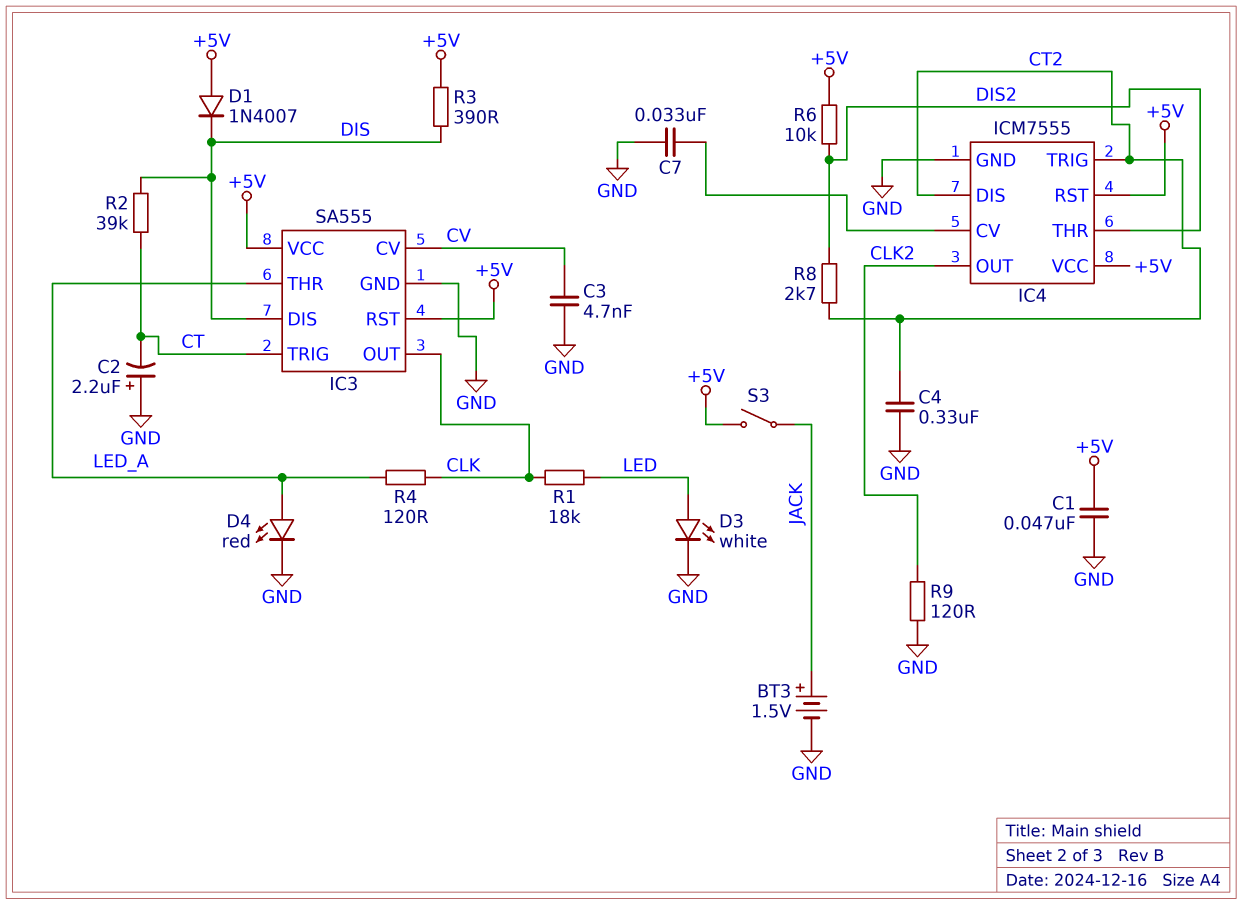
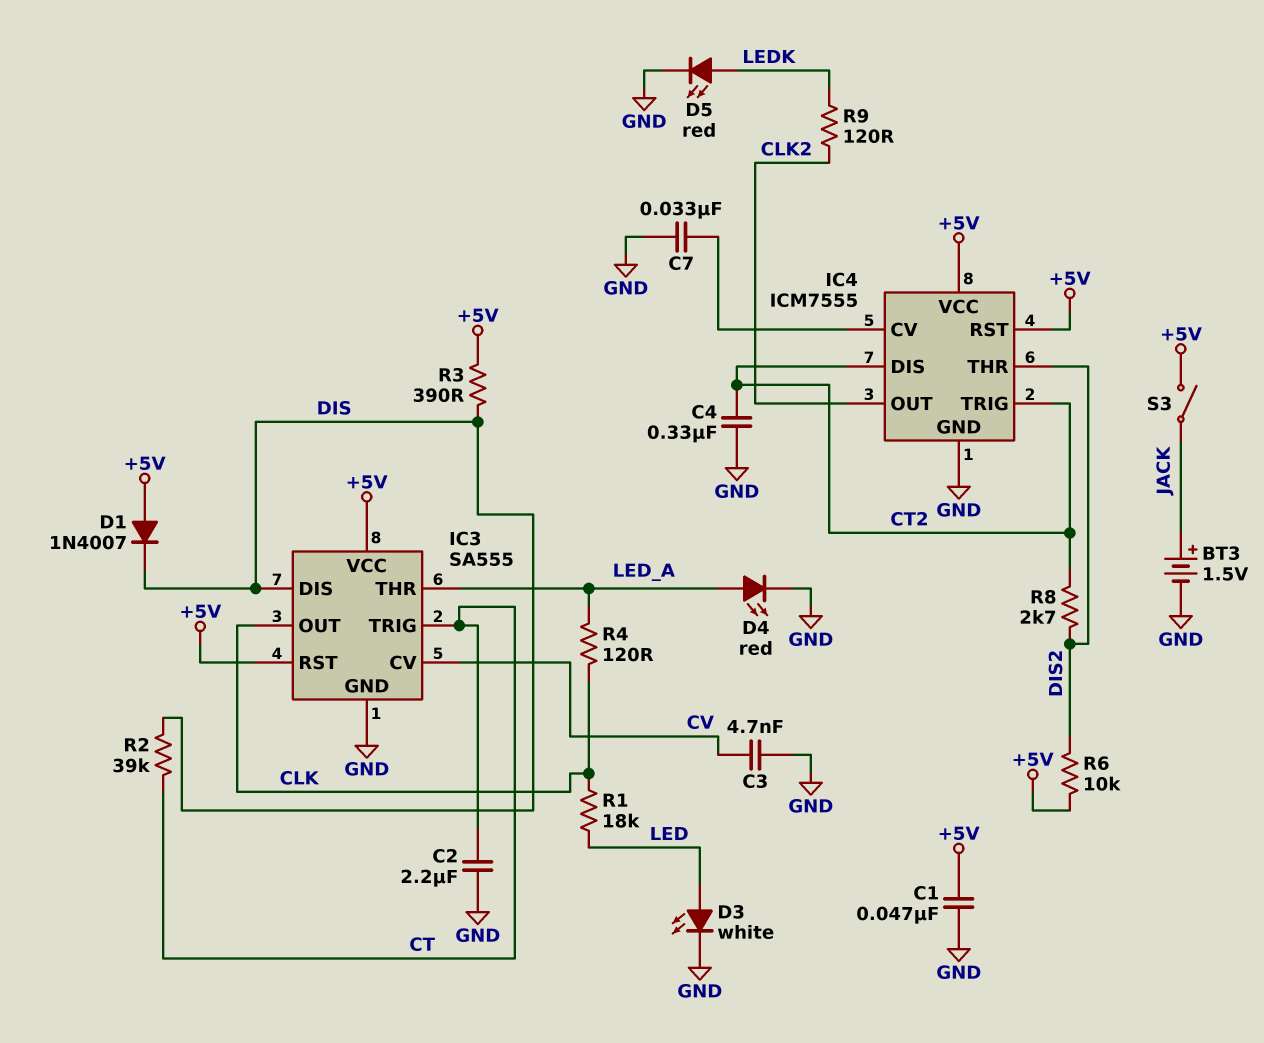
C2: 2.2uF (plus GND, minus CT) -> 2.2uF (CT, GND)
D5: none -> LED red (A LEDK, K GND)
R9: 120 (CLK2, GND) -> 120 (CLK2, LEDK)

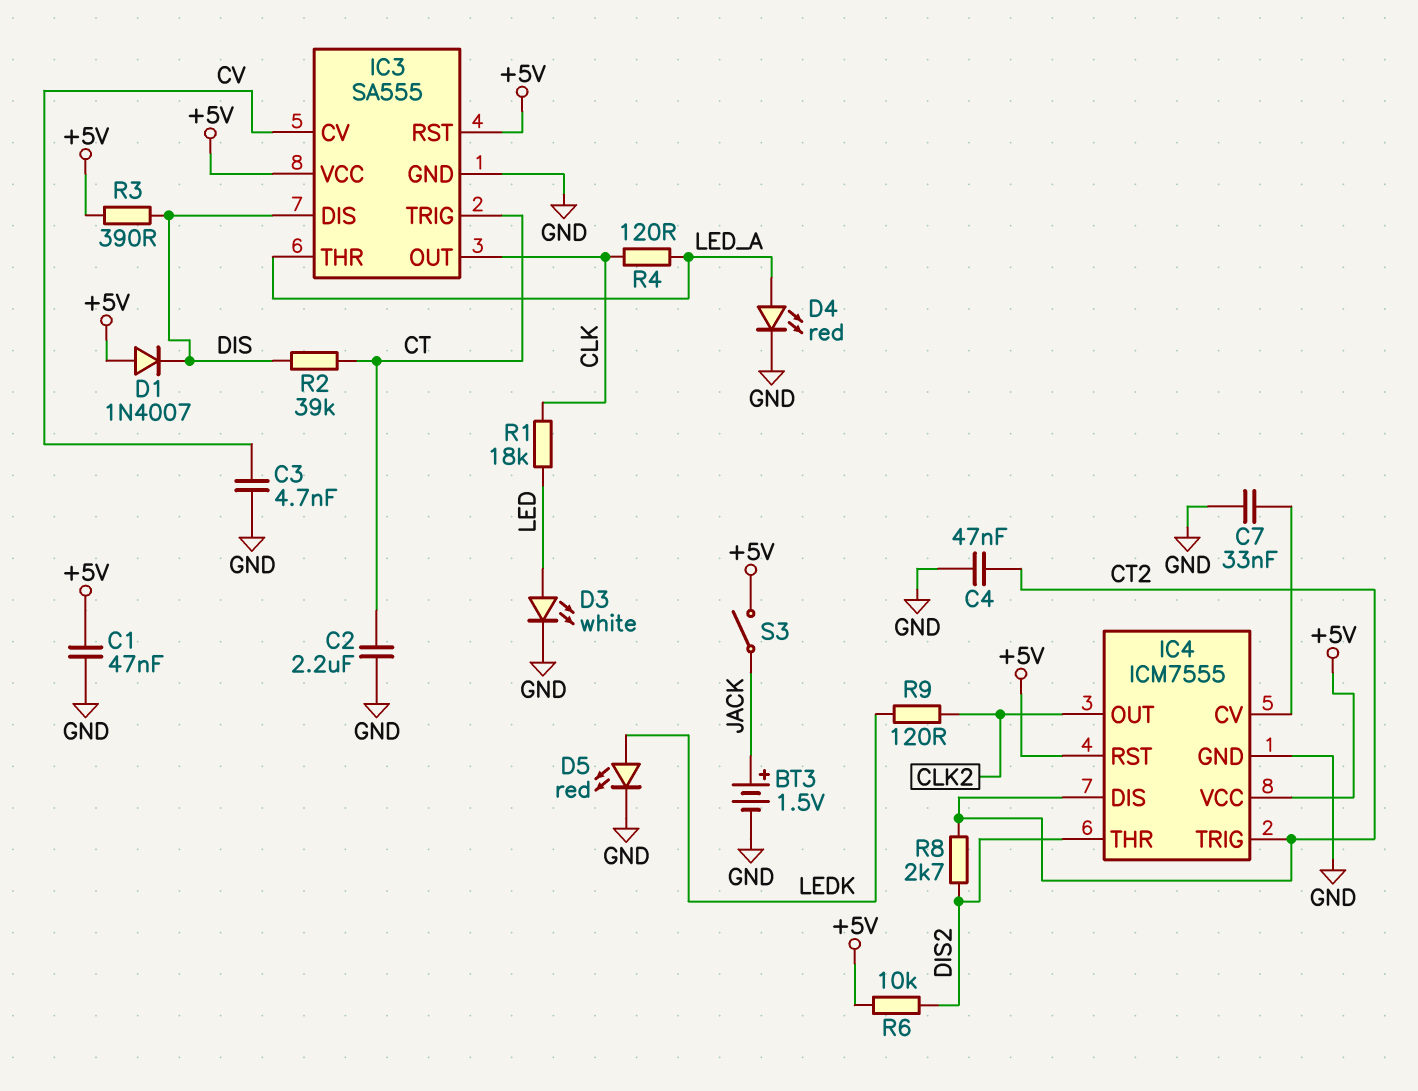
C4: 330nF (CT2, GND) -> 47nF (CT2, GND)

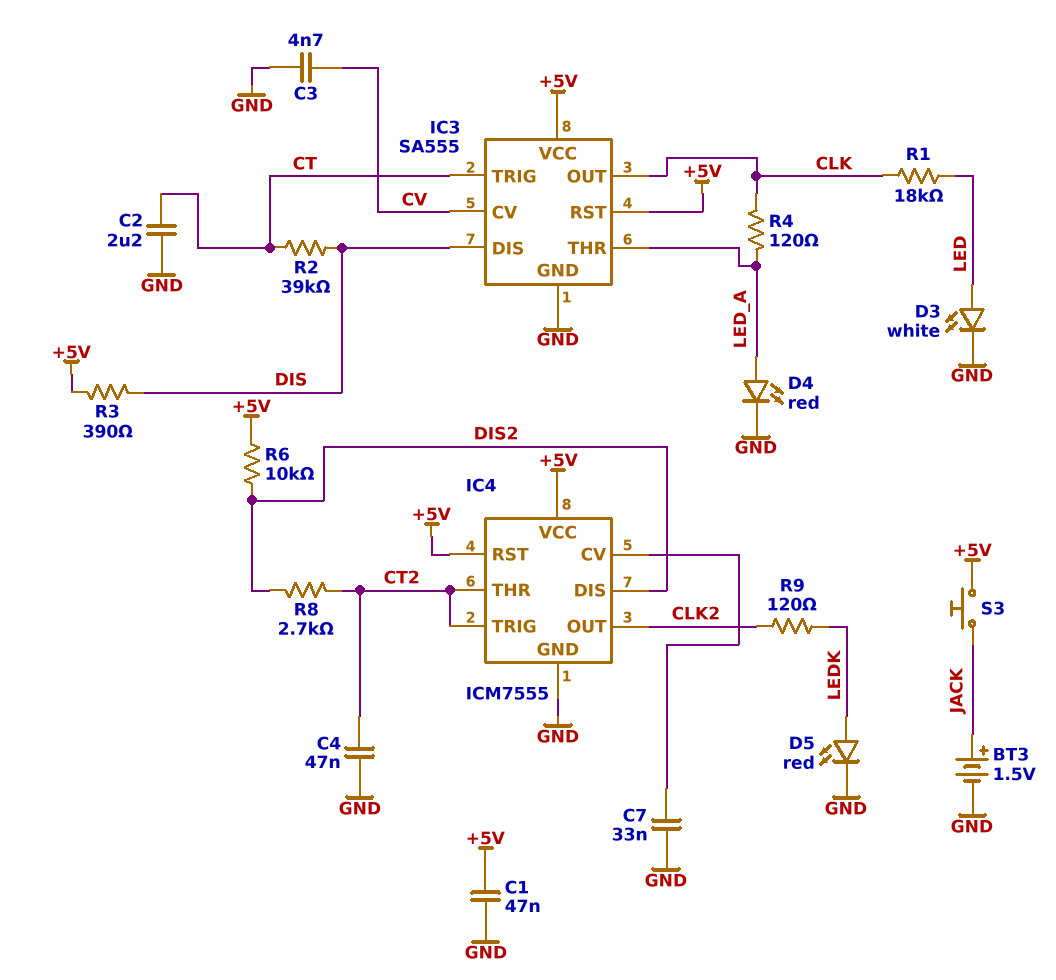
D1: diode 1N4007 (A +5V, K DIS) -> none
IC4 pin DIS: CT2 -> DIS2
IC4 pin THR: DIS2 -> CT2
S3: switch (+5V, JACK) -> button (+5V, JACK)

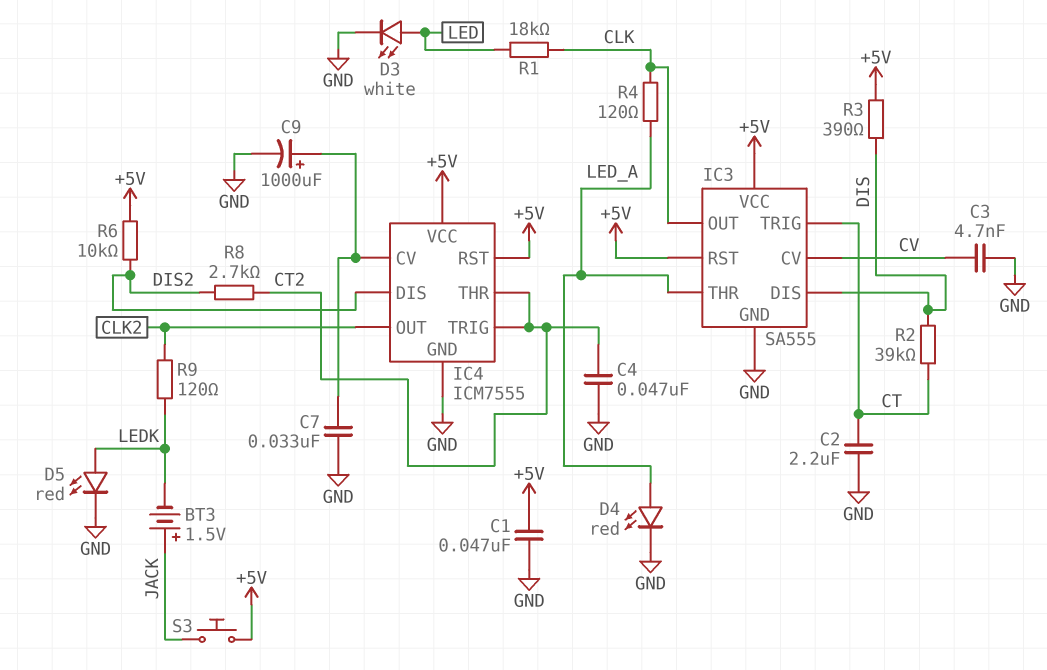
BT3: 1.5V (plus JACK, minus GND) -> 1.5V (plus JACK, minus LEDK)
C9: none -> 1000uF (plus IC4/CV, minus GND)

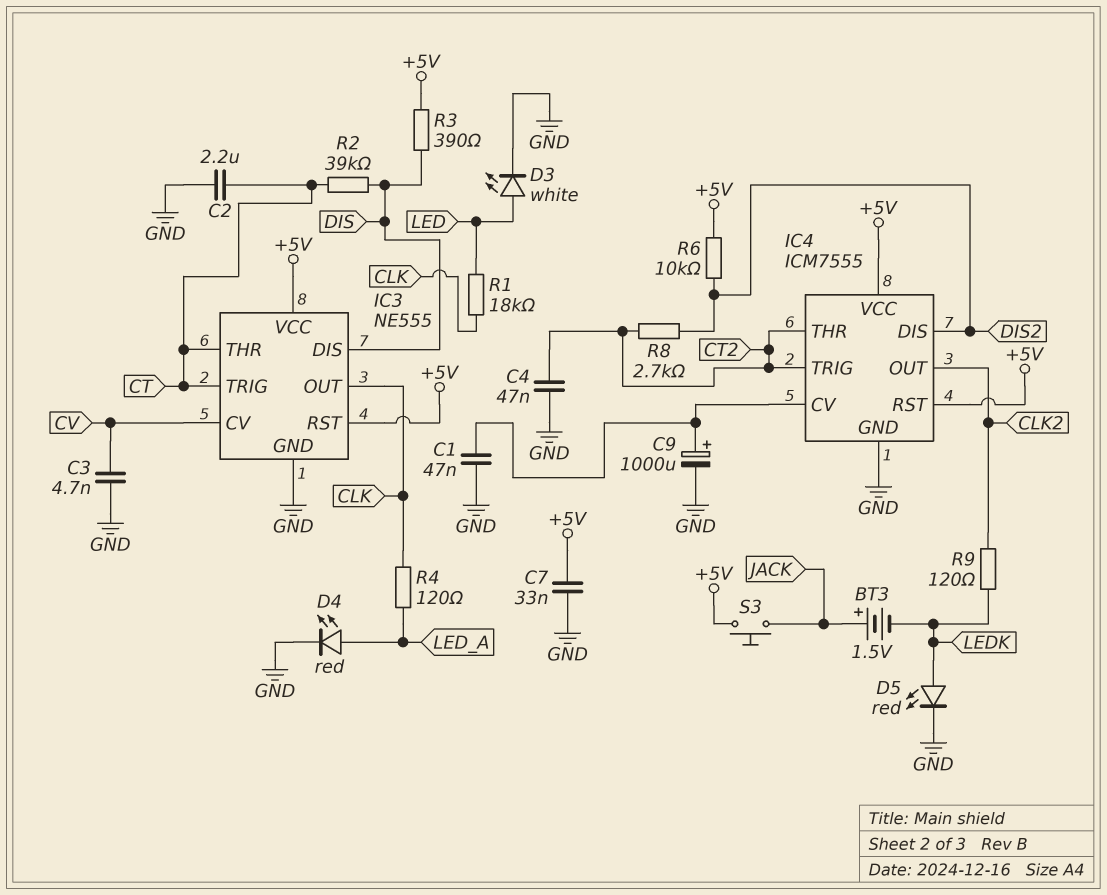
C1: 47nF (+5V, GND) -> 47nF (GND, IC4/CV)
C7: 33nF (GND, IC4/CV) -> 33nF (+5V, GND)
IC3: SA555 -> NE555
IC3 pin THR: LED_A -> CT

